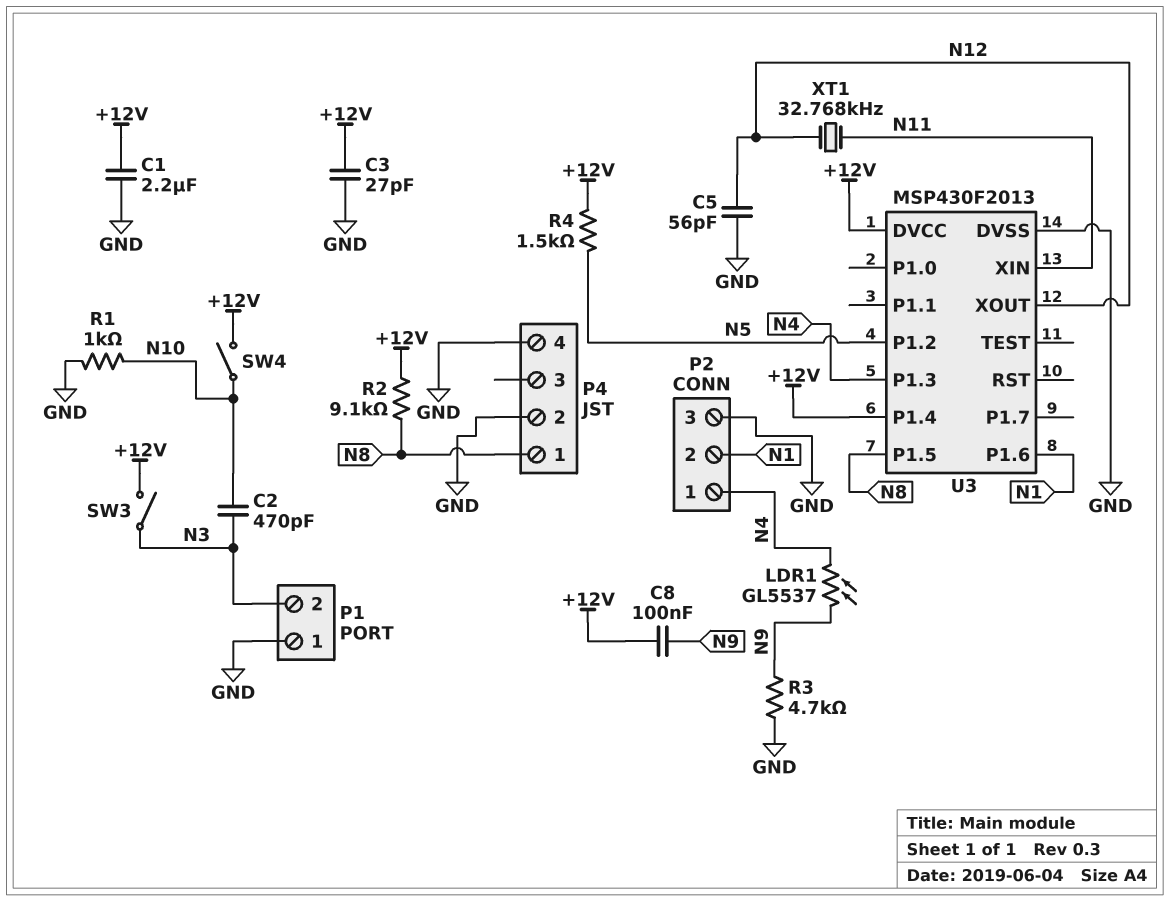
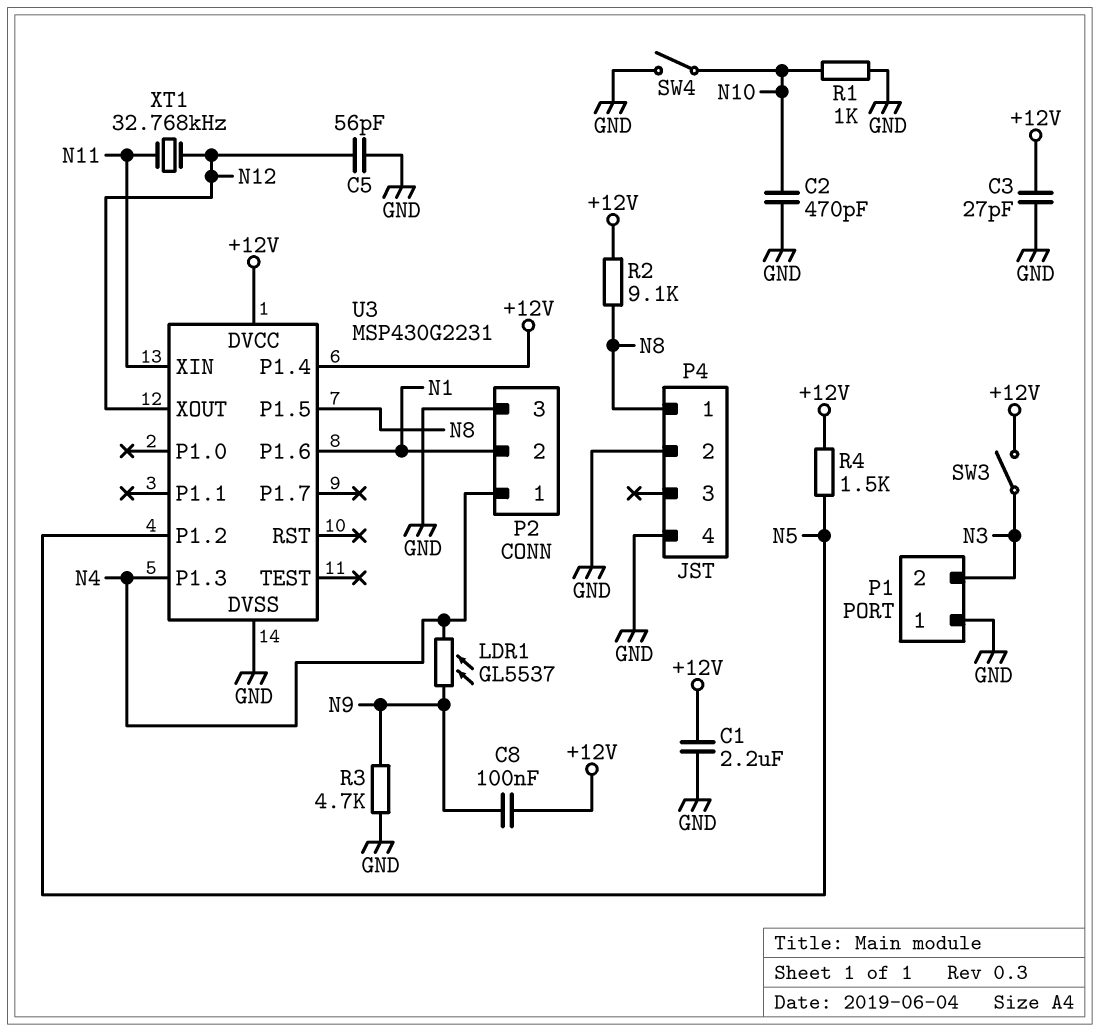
C2: 470pF (N3, N10) -> 470pF (GND, N10)
SW4: switch (+12V, N10) -> switch (GND, N10)
U3: MSP430F2013 -> MSP430G2231

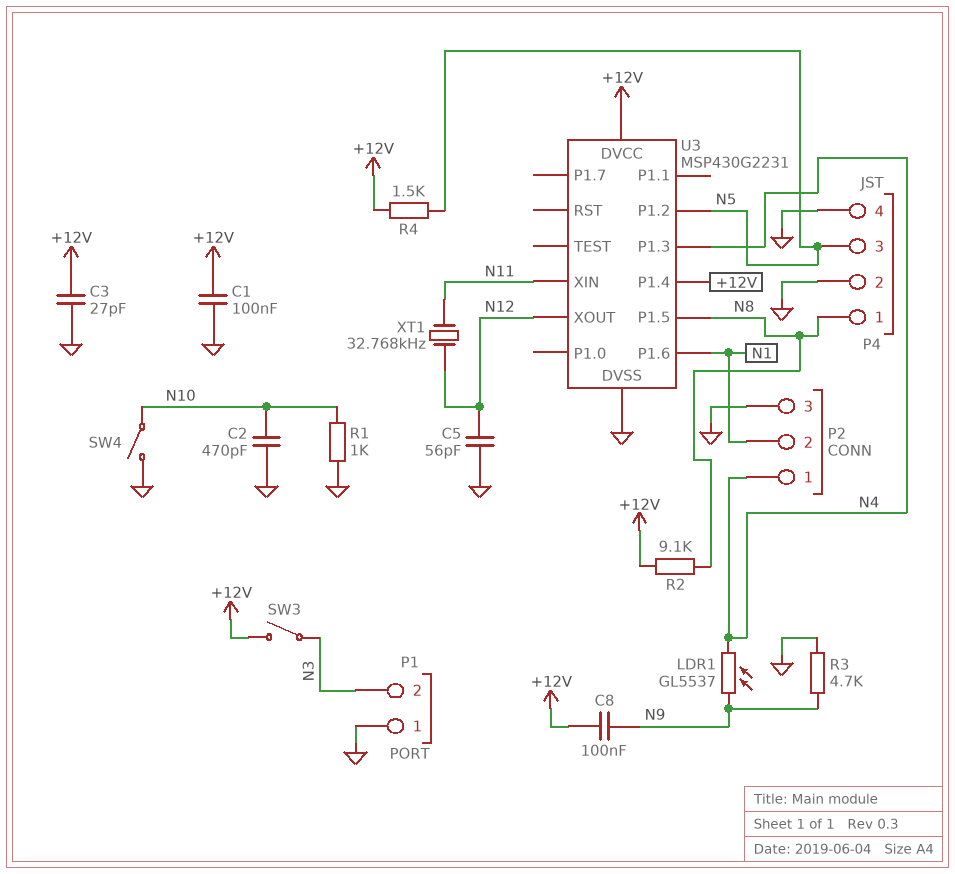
C1: 2.2uF (+12V, GND) -> 100nF (+12V, GND)
P4 pin 3: none -> N5

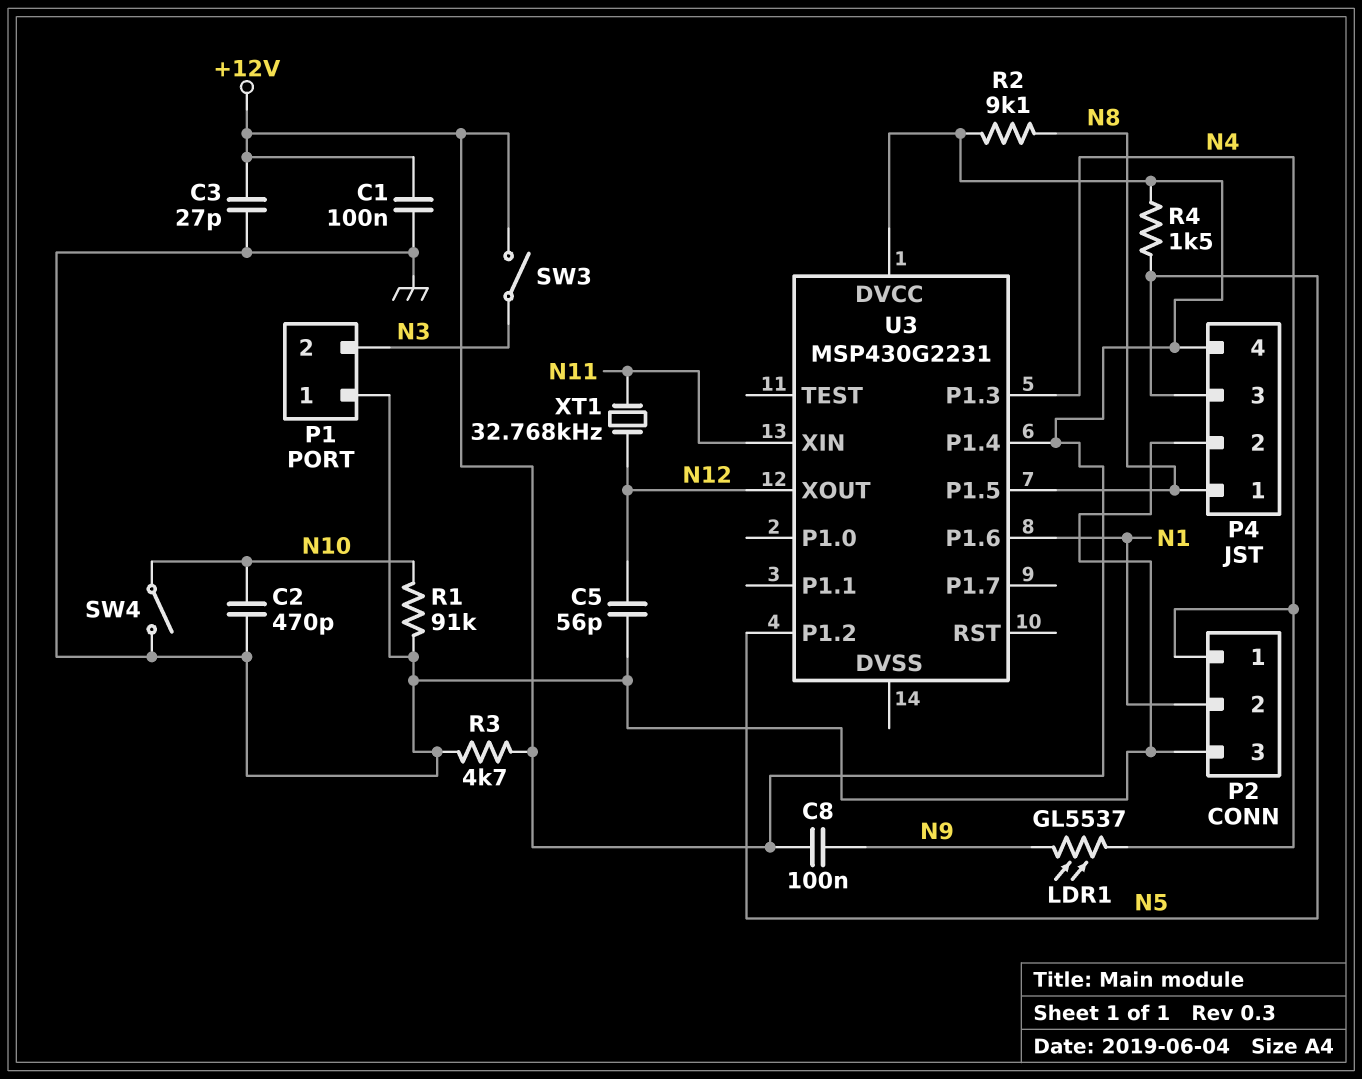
P4 pin 4: GND -> +12V
R1: 1k (GND, N10) -> 91k (GND, N10)
R3: 4.7k (GND, N9) -> 4.7k (+12V, GND)
U3 pin DVSS: GND -> none

